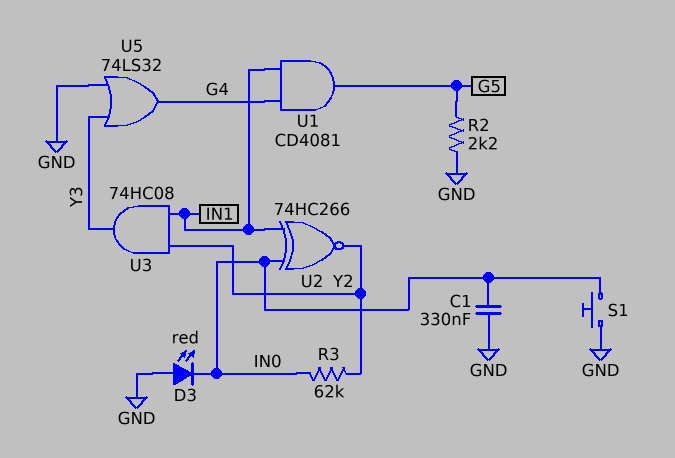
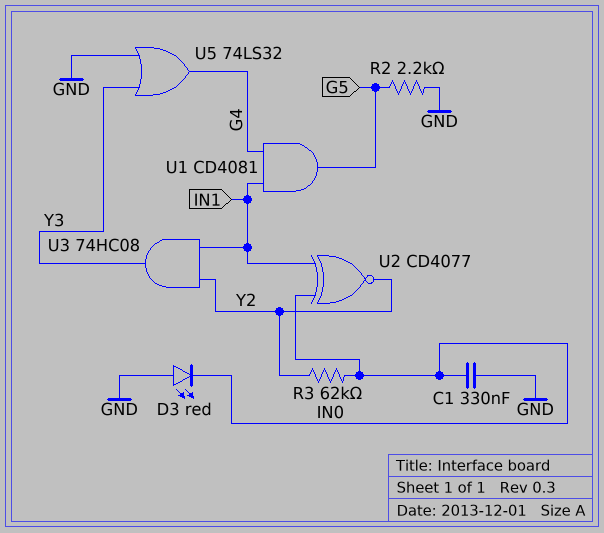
S1: button (GND, IN0) -> none
U2: XNOR 74HC266 (in IN0, in IN1, out Y2) -> XNOR CD4077 (in IN0, in IN1, out Y2)

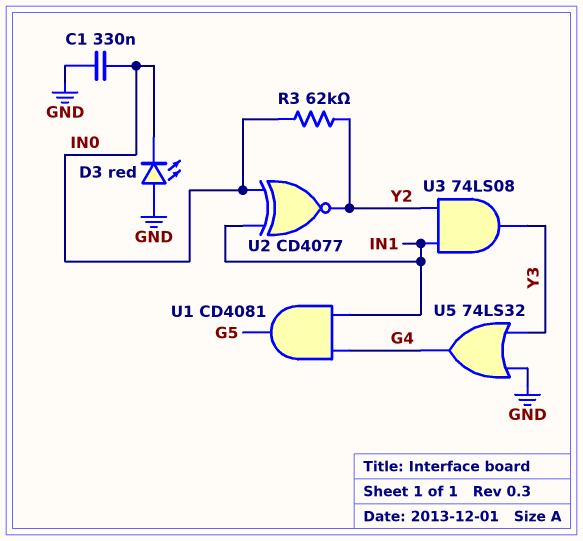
R2: 2.2k (G5, GND) -> none
U3: AND 74HC08 (in IN1, in Y2, out Y3) -> AND 74LS08 (in IN1, in Y2, out Y3)

